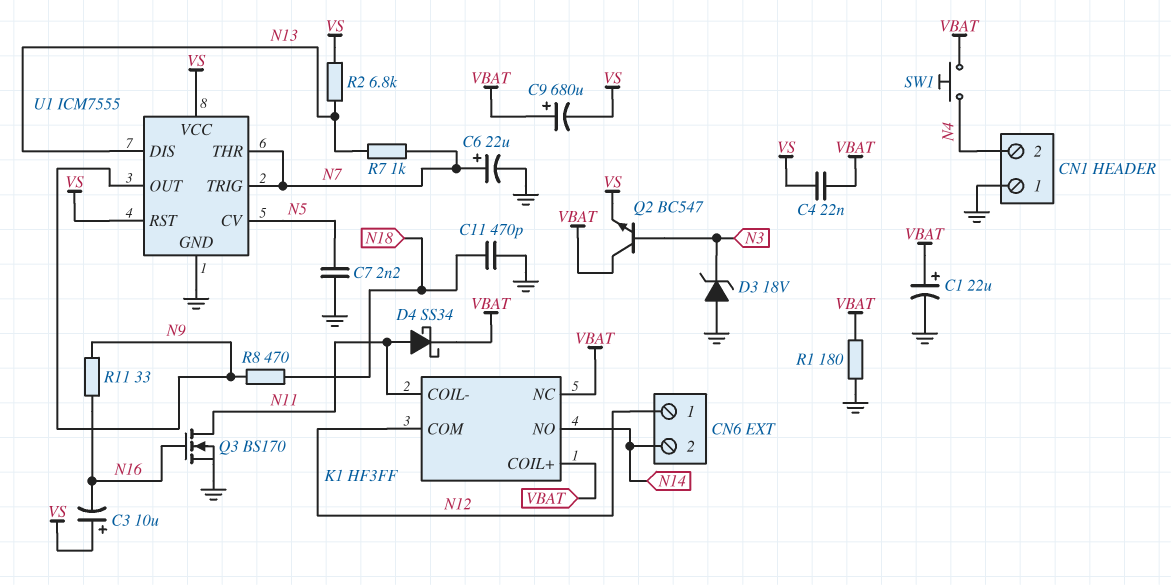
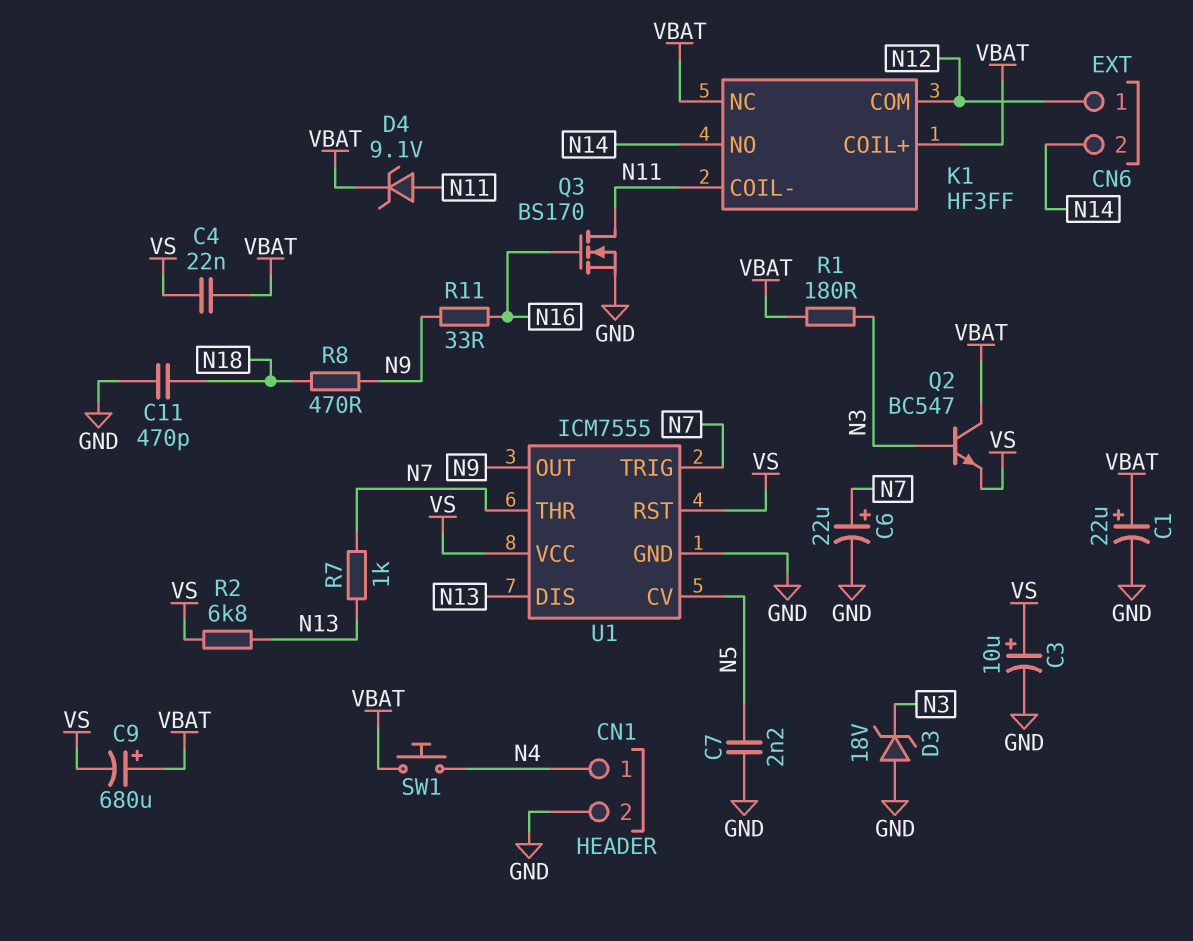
C3: 10uF (plus VS, minus N16) -> 10uF (plus VS, minus GND)
CN1 pin 1: GND -> N4
CN1 pin 2: N4 -> GND
D4: schottky SS34 (A N11, K VBAT) -> zener 9.1V (A N11, K VBAT)
R1: 180 (GND, VBAT) -> 180 (N3, VBAT)

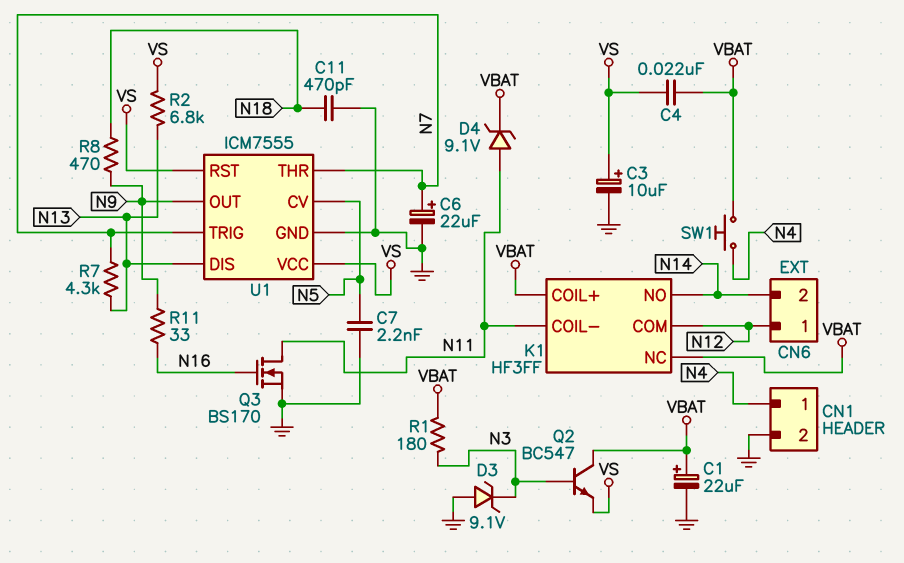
C9: 680uF (plus VBAT, minus VS) -> none
D3: zener 18V (A GND, K N3) -> zener 9.1V (A GND, K N3)
R7: 1k (N7, N13) -> 4.3k (N7, N13)

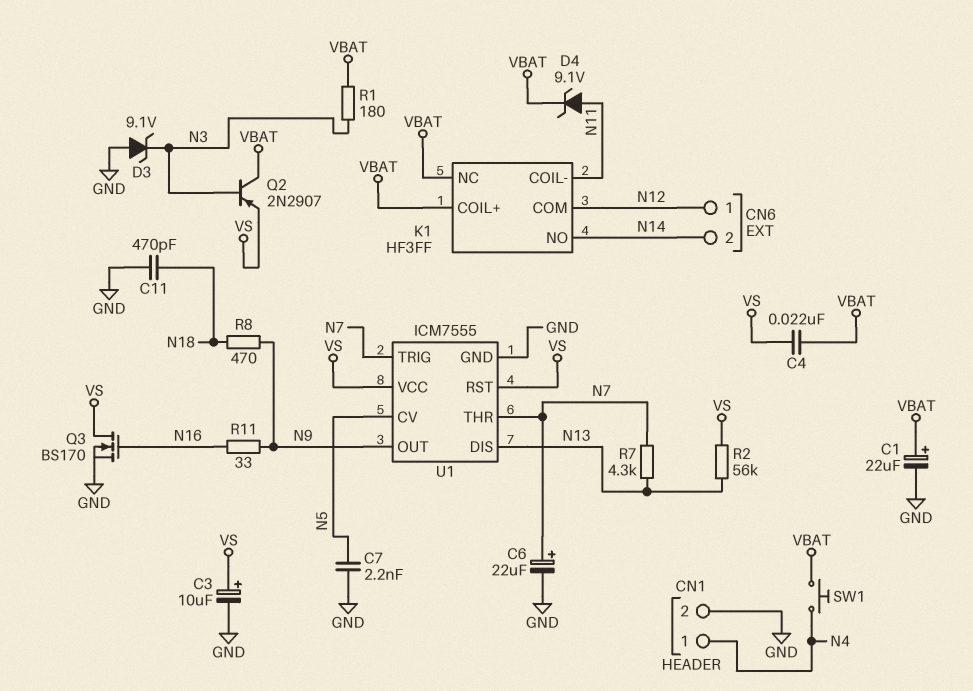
Q2: NPN BC547 (B N3, C VBAT, E VS) -> PNP 2N2907 (B N3, C VBAT, E VS)
Q3: NMOS BS170 (G N16, D N11, S GND) -> NMOS BS170 (G N16, D VS, S GND)
R2: 6.8k (N13, VS) -> 56k (N13, VS)

